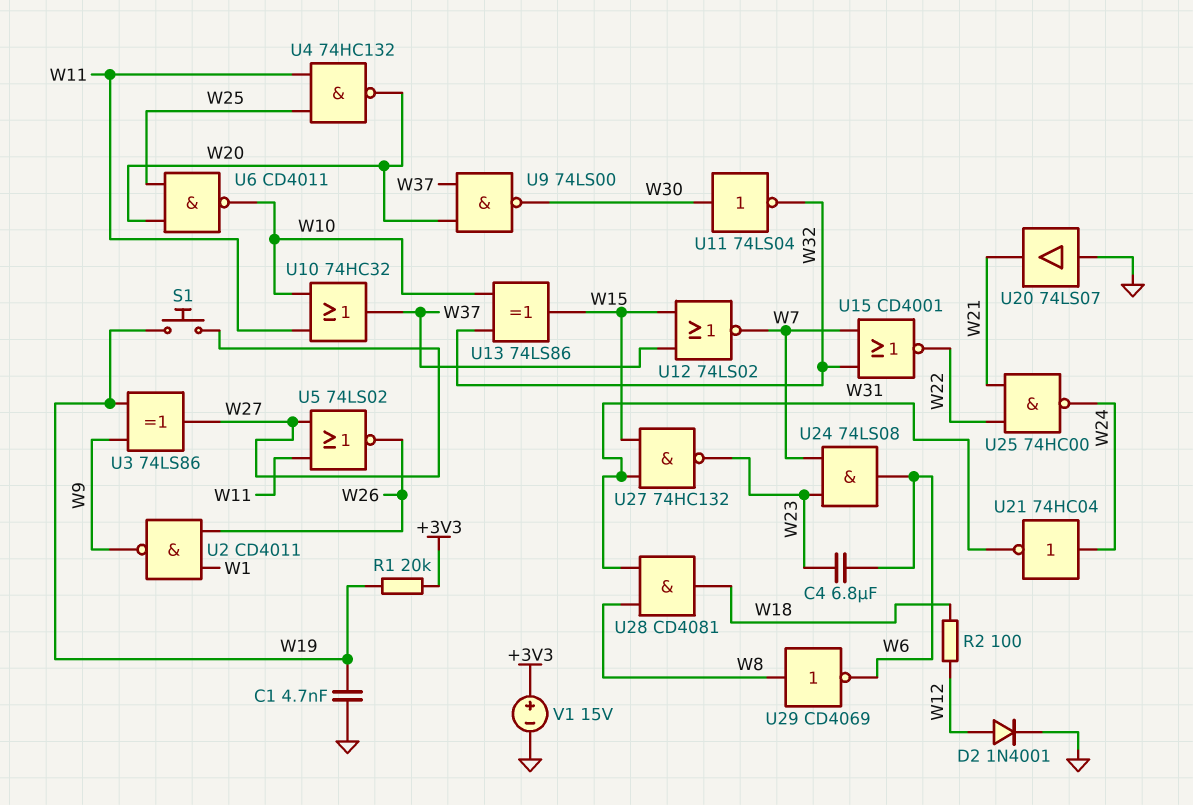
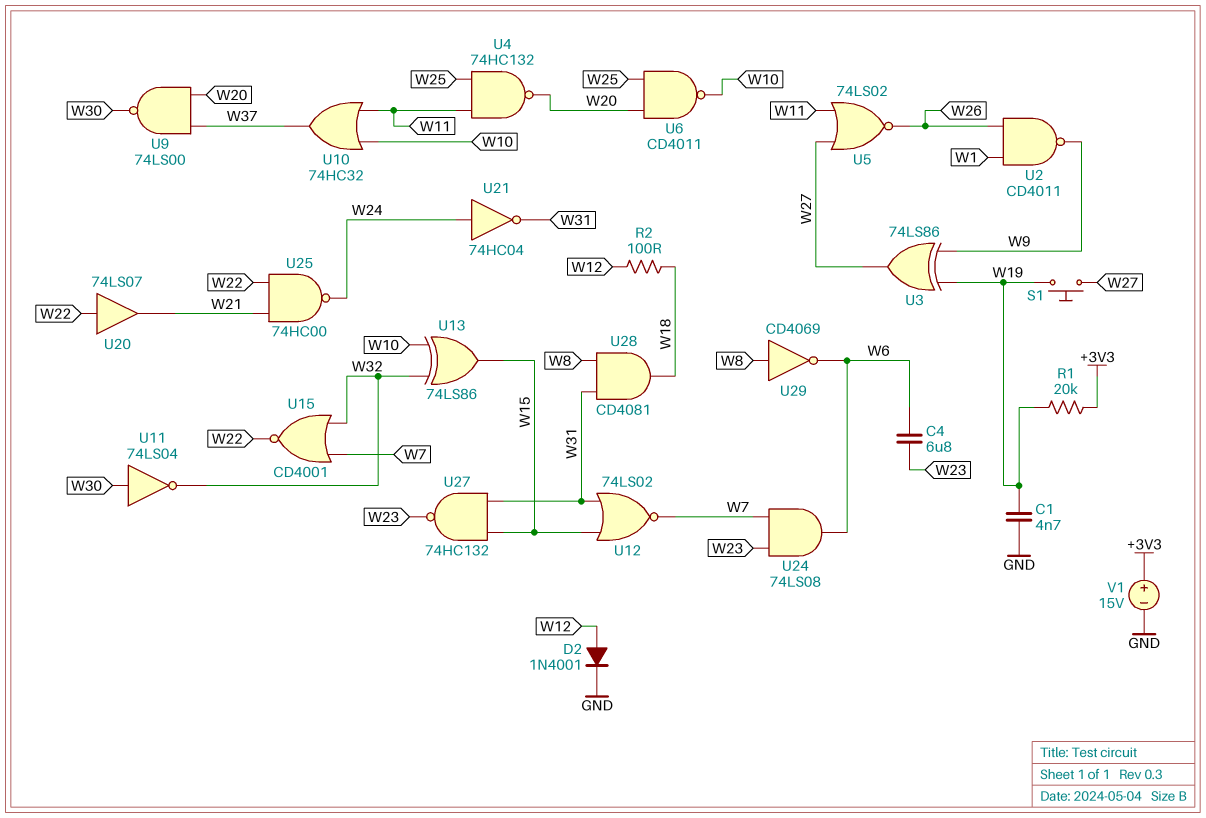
U12: NOR 74LS02 (in W15, in W37, out W7) -> NOR 74LS02 (in W15, in W31, out W7)
U20: buffer 74LS07 (in GND, out W21) -> buffer 74LS07 (in W22, out W21)

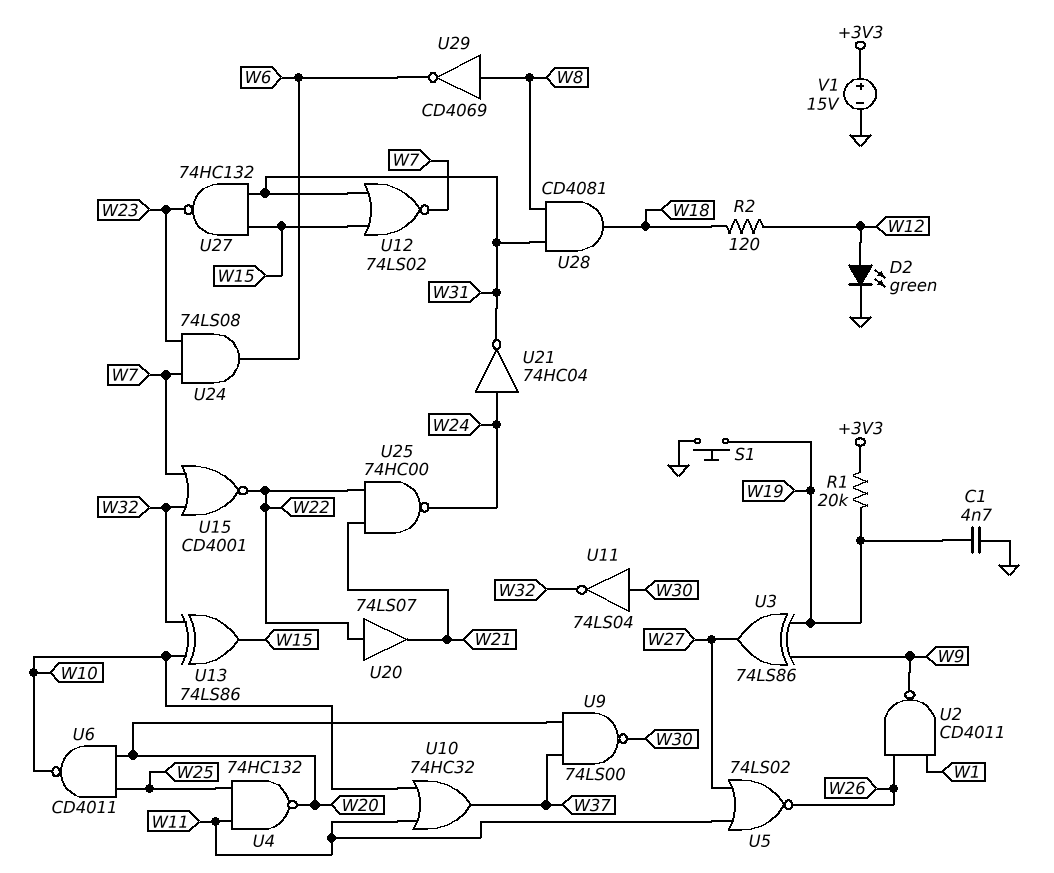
C4: 6.8uF (W6, W23) -> none
D2: diode 1N4001 (A W12, K GND) -> LED green (A W12, K GND)
R2: 100 (W12, W18) -> 120 (W12, W18)
S1: button (W19, W27) -> button (GND, W19)

